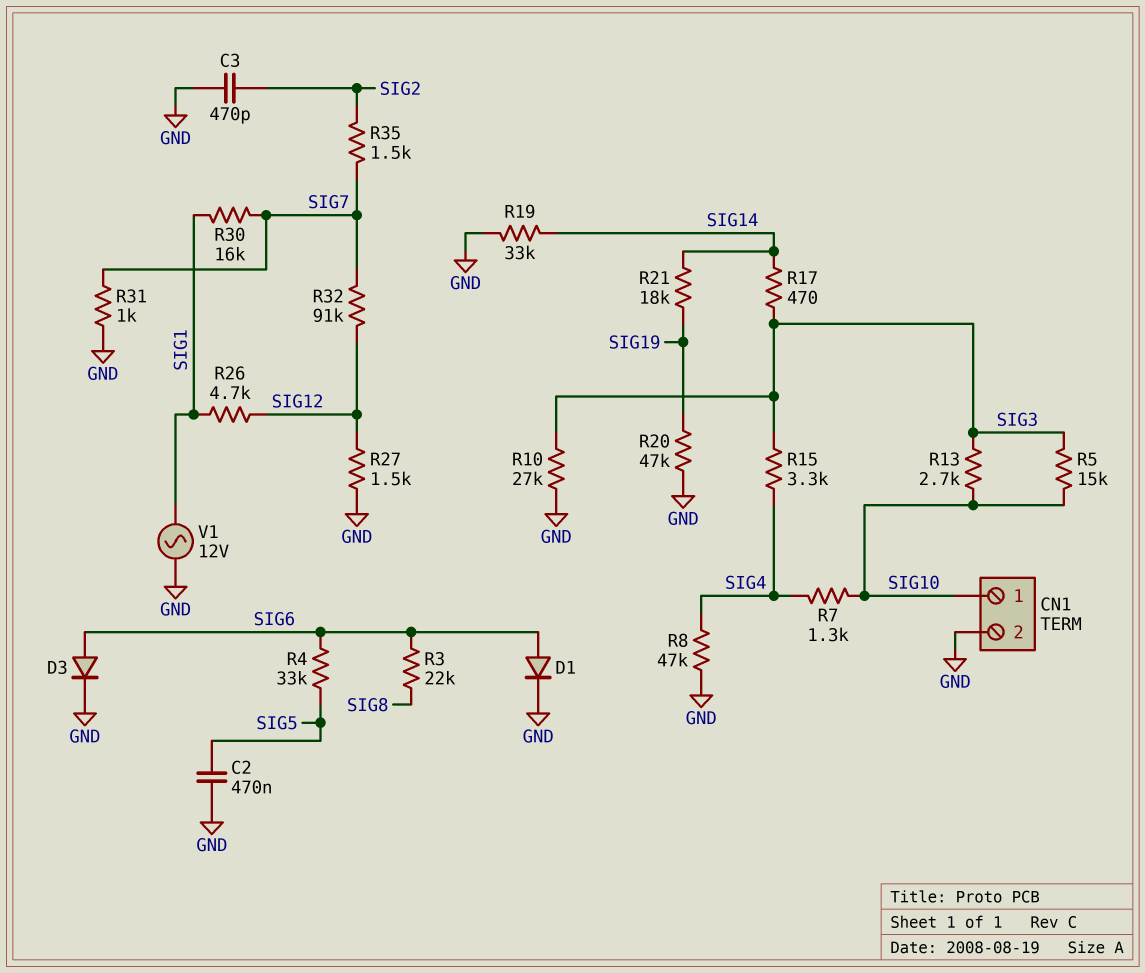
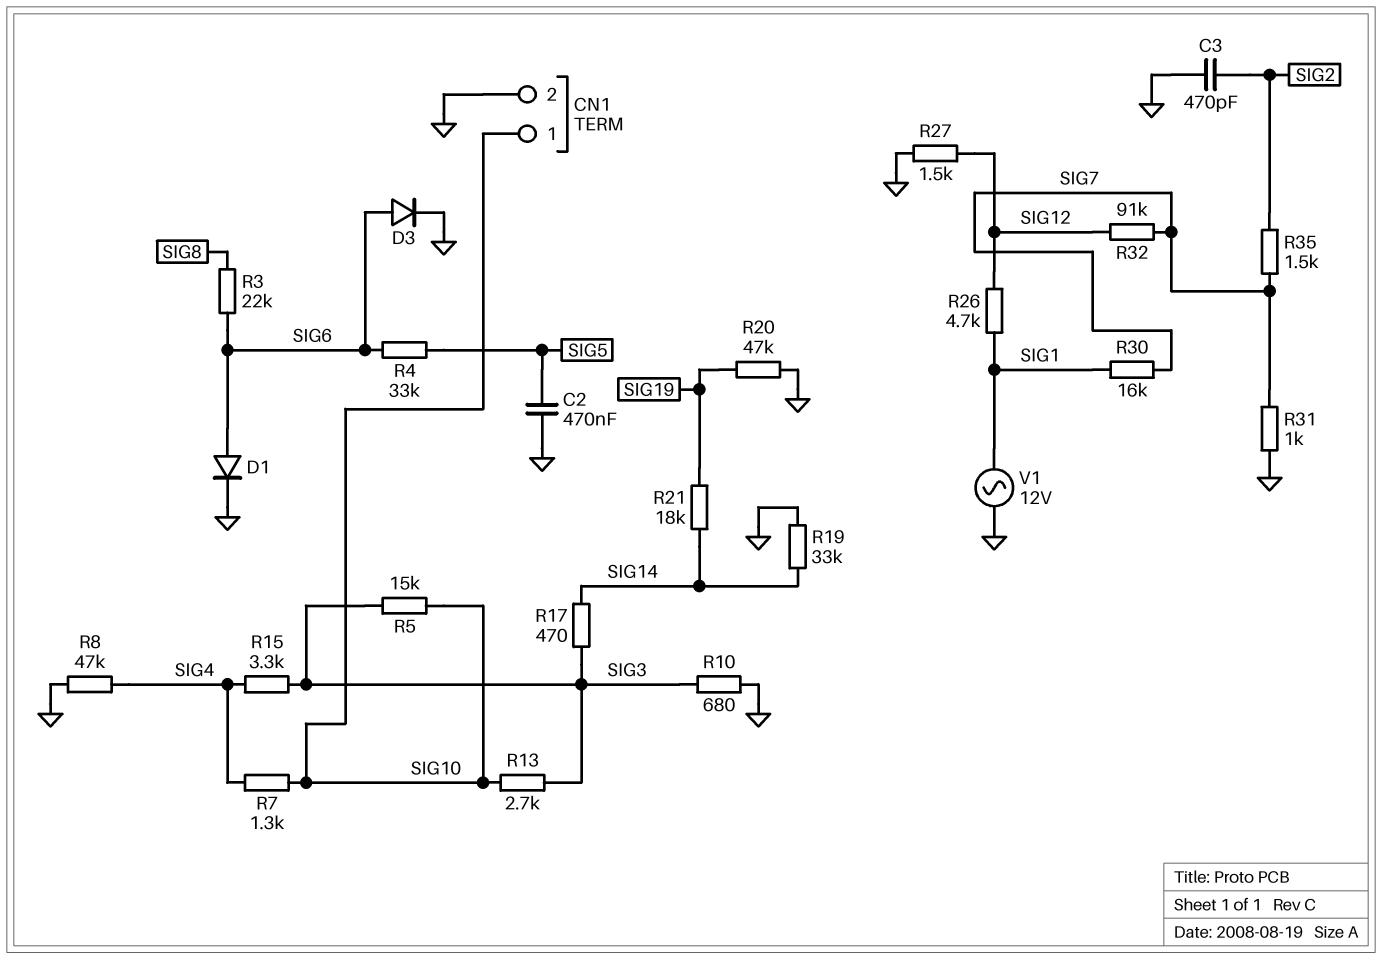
R10: 27k (GND, SIG3) -> 680 (GND, SIG3)

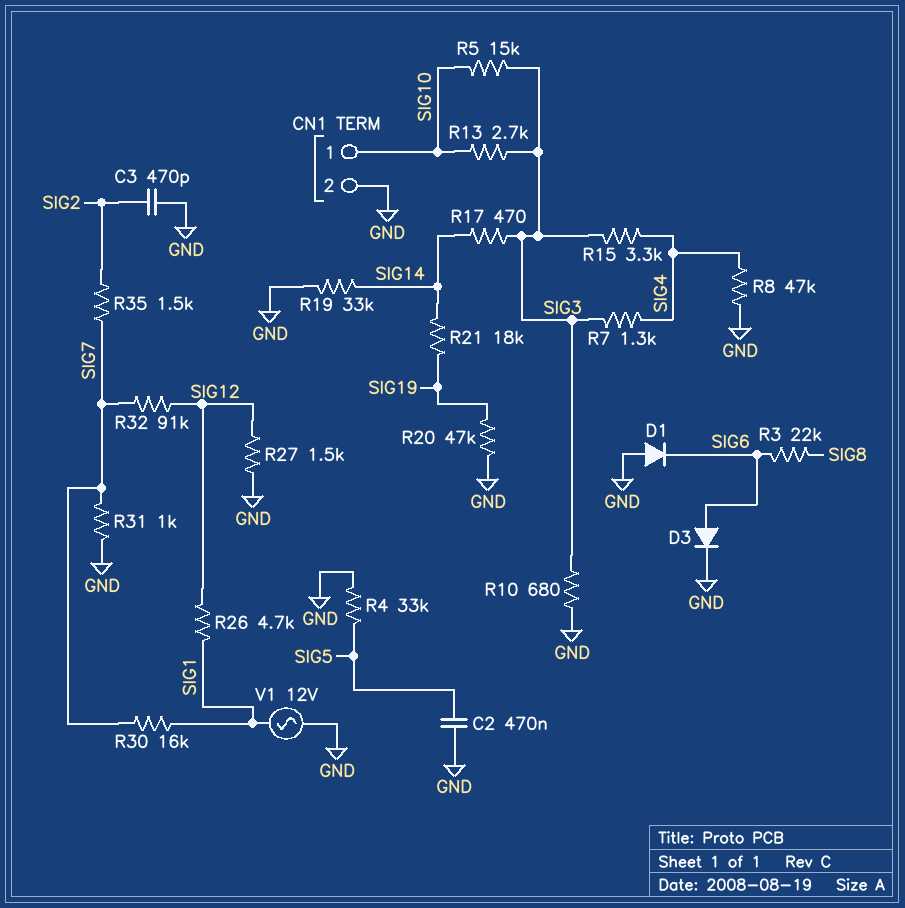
D1: diode (A SIG6, K GND) -> diode (A GND, K SIG6)
R4: 33k (SIG5, SIG6) -> 33k (GND, SIG5)
R7: 1.3k (SIG4, SIG10) -> 1.3k (SIG3, SIG4)

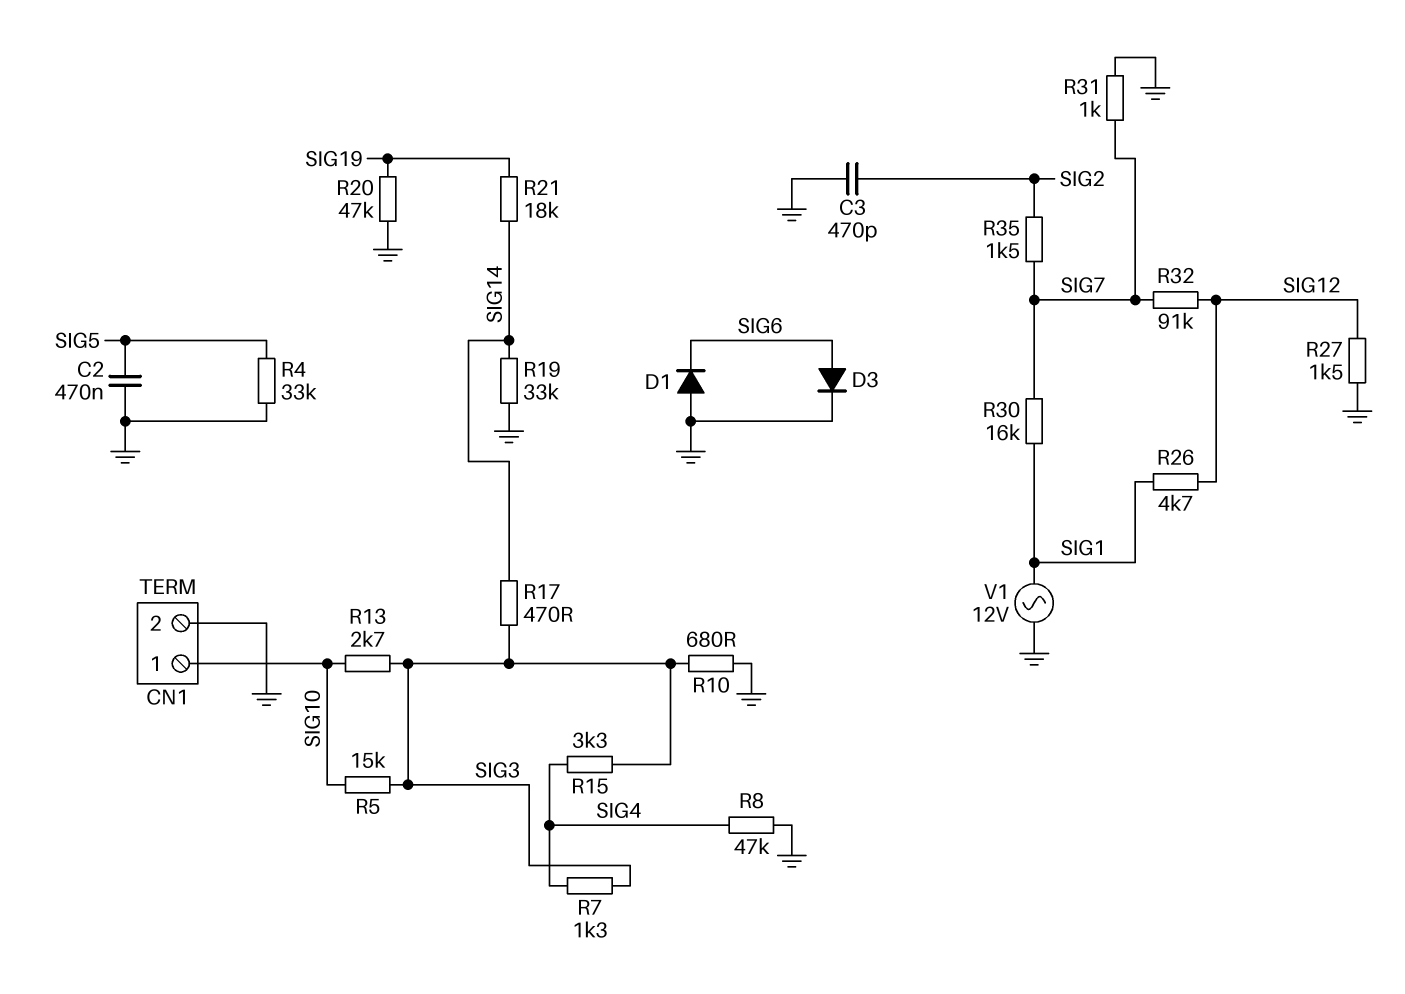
R3: 22k (SIG6, SIG8) -> none

